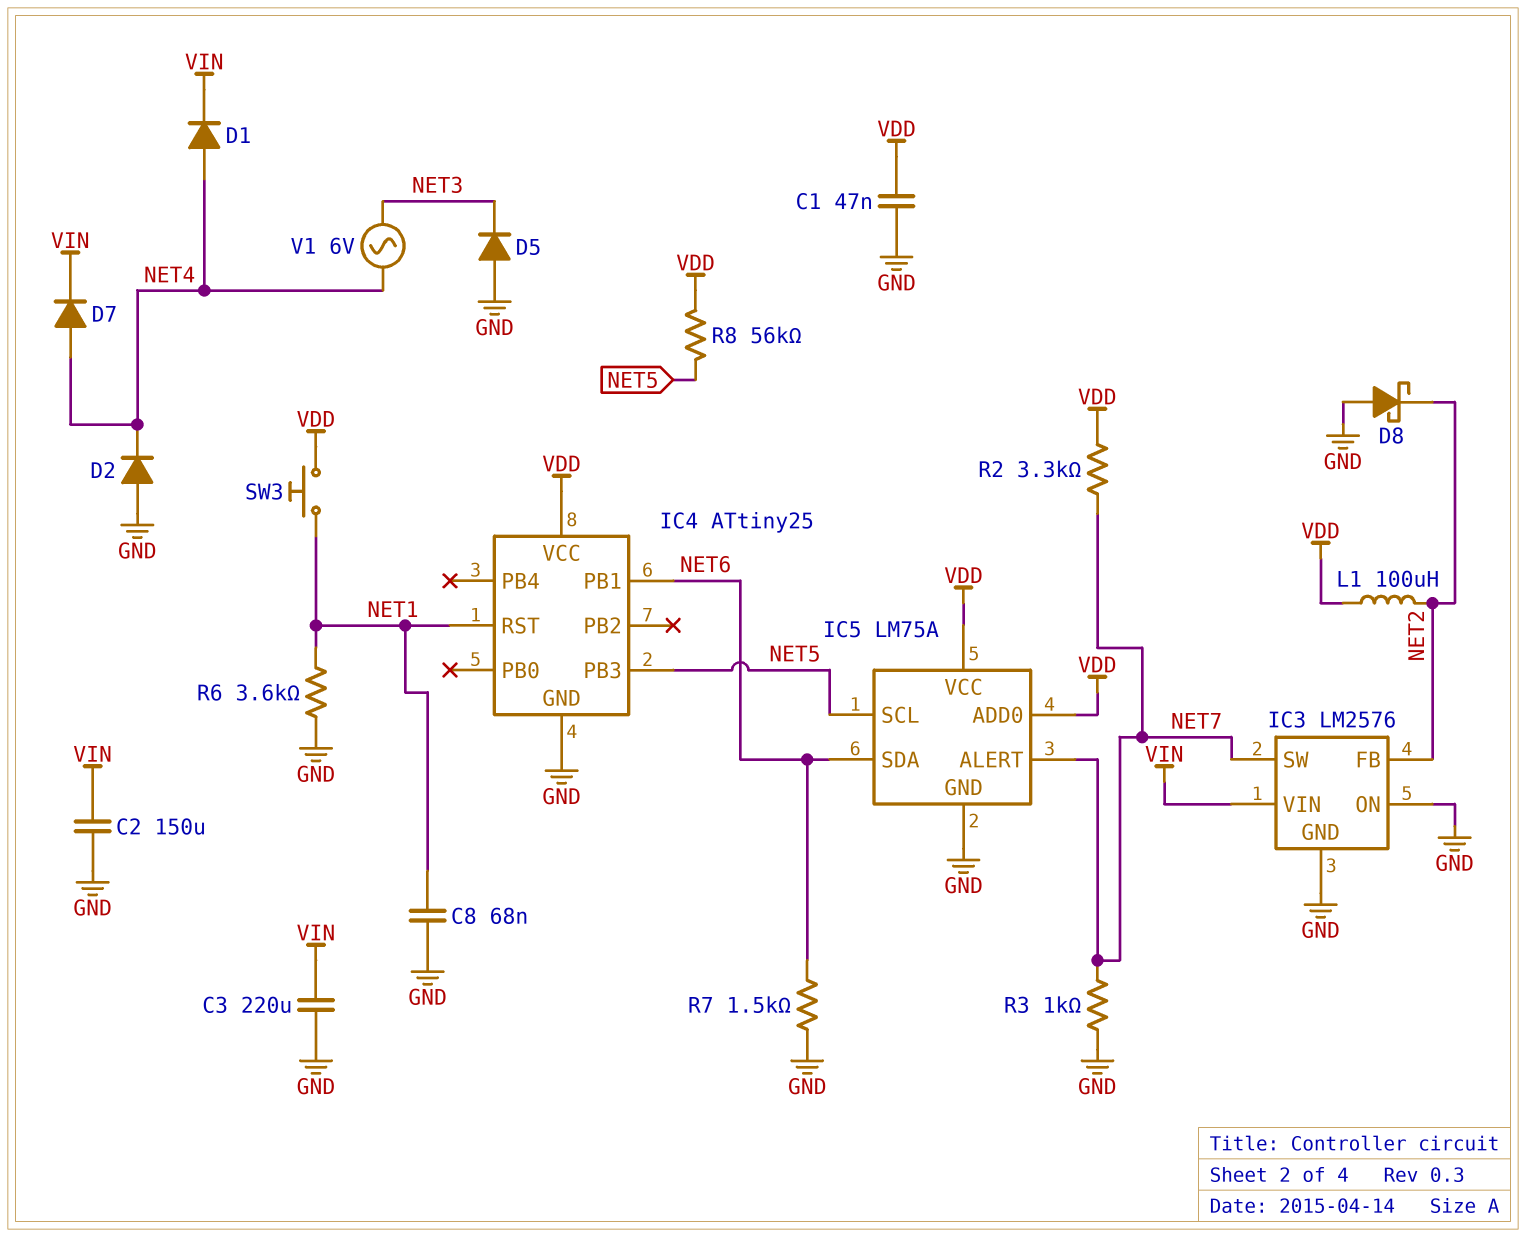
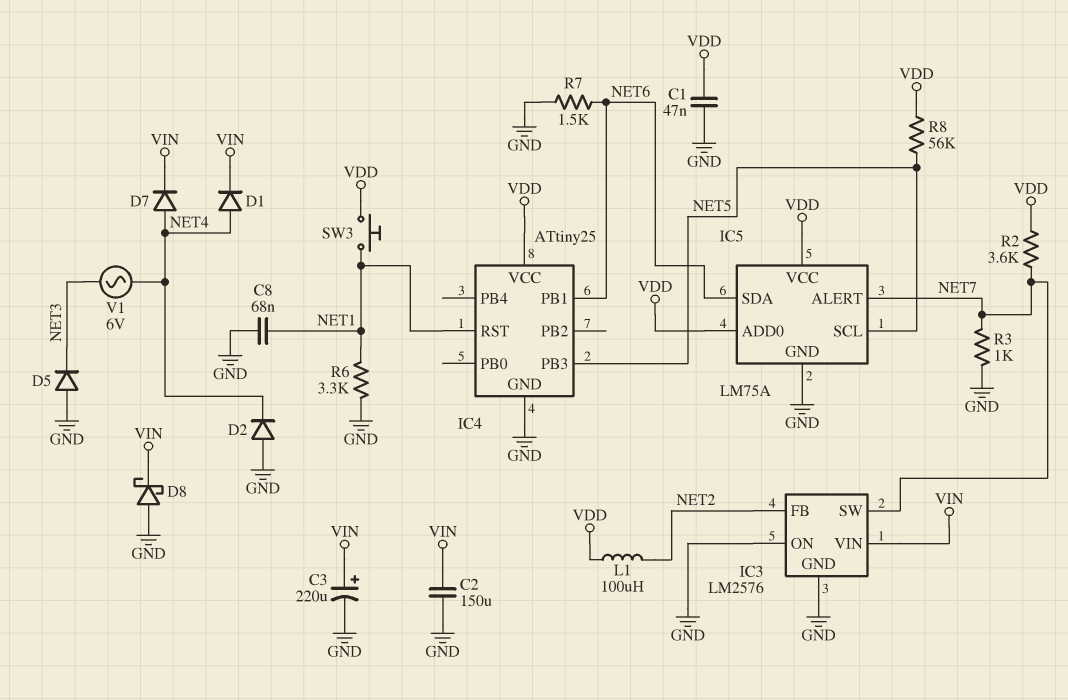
C3: 220uF (GND, VIN) -> 220uF (plus VIN, minus GND)
D8: schottky (A GND, K NET2) -> schottky (A GND, K VIN)
R2: 3.3k (NET7, VDD) -> 3.6k (NET7, VDD)
R6: 3.6k (GND, NET1) -> 3.3k (GND, NET1)

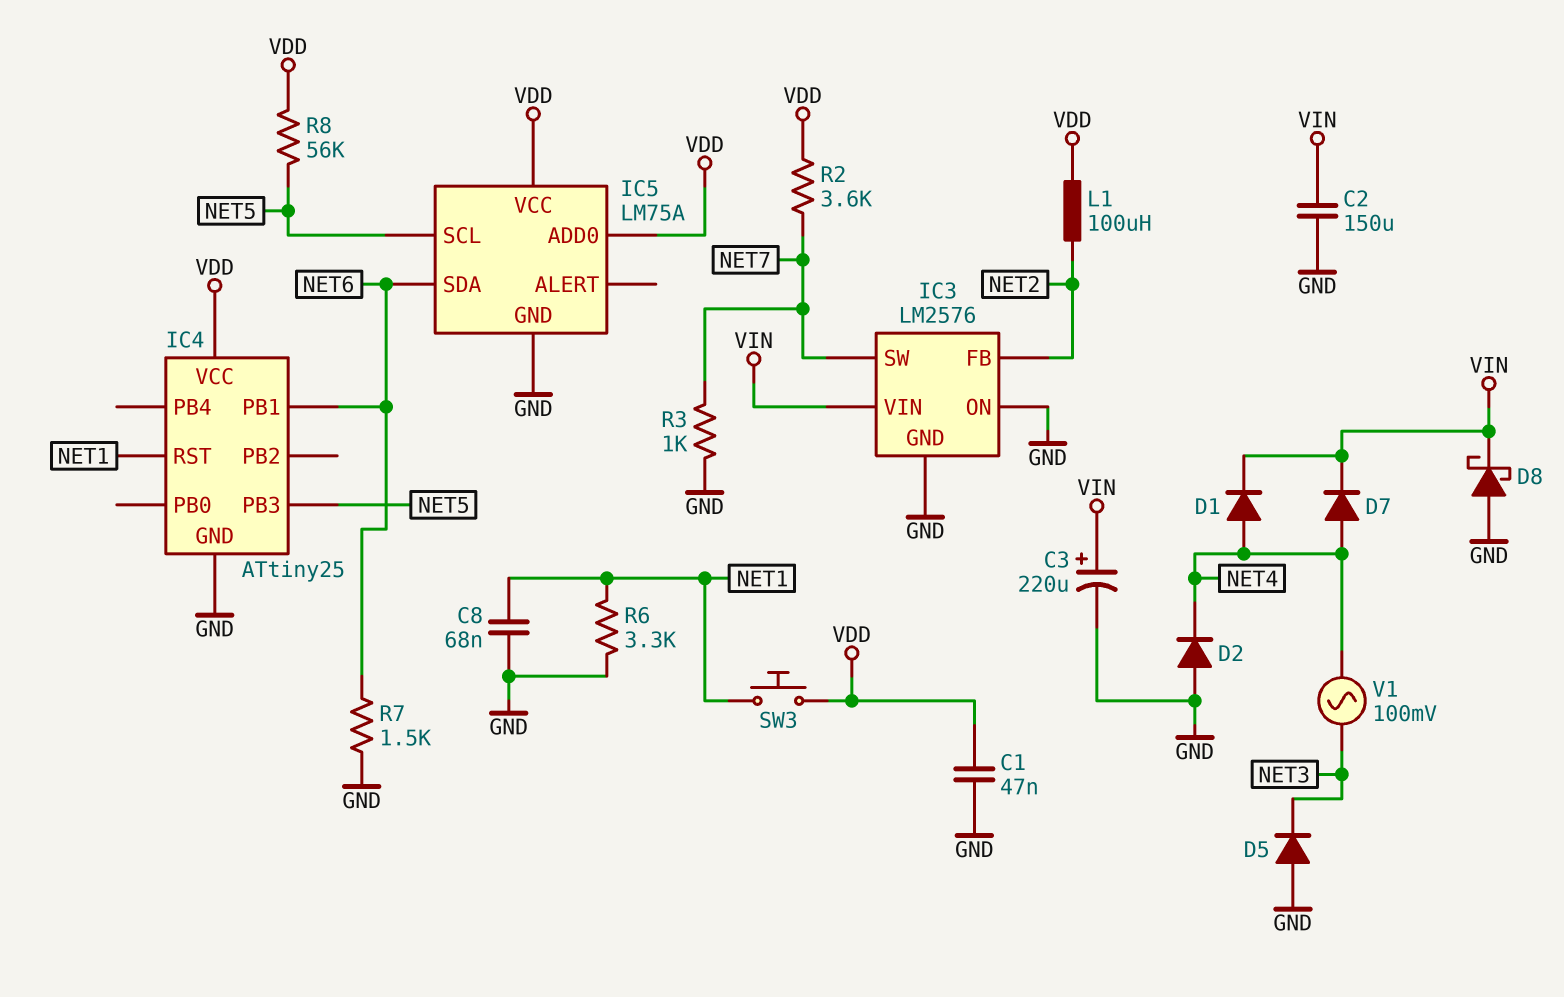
IC5 pin ALERT: NET7 -> none
V1: AC 6V (NET3, NET4) -> AC 100mV (NET3, NET4)

